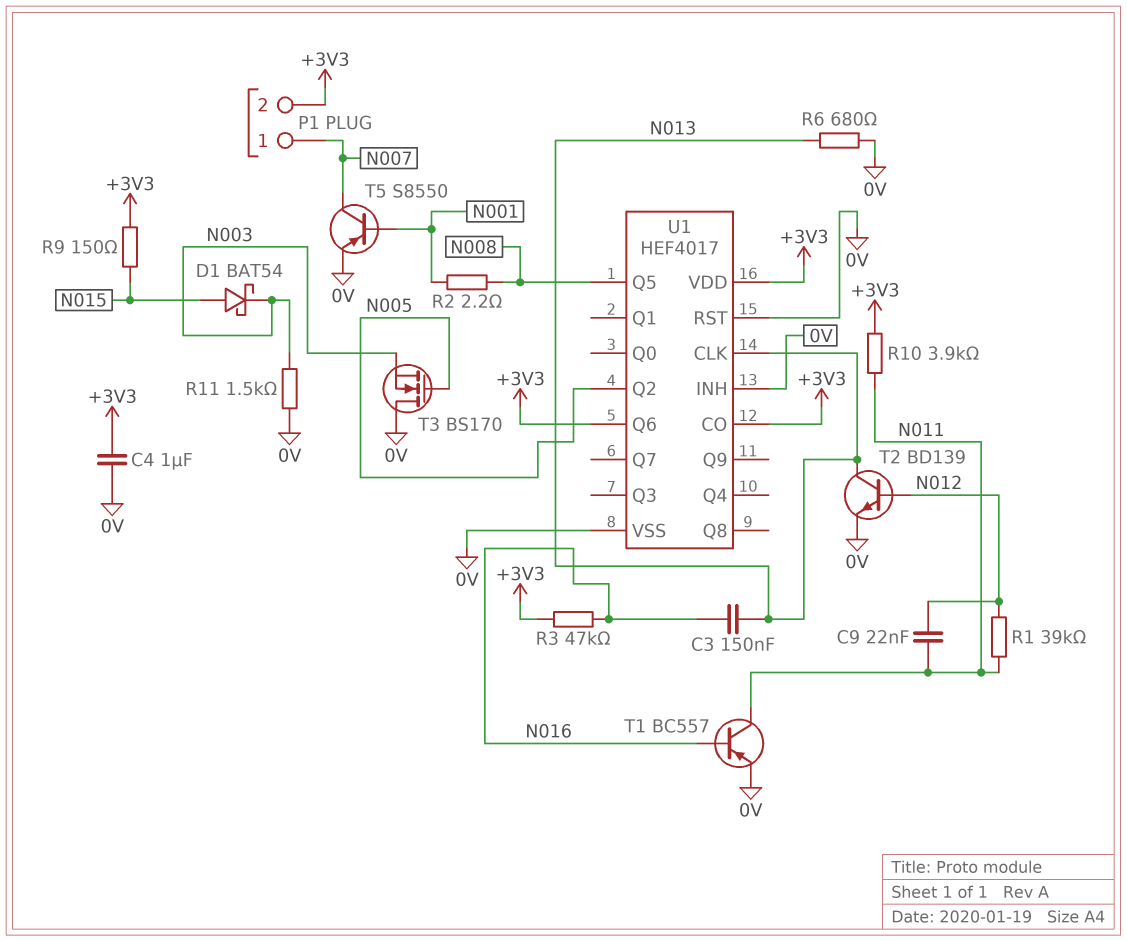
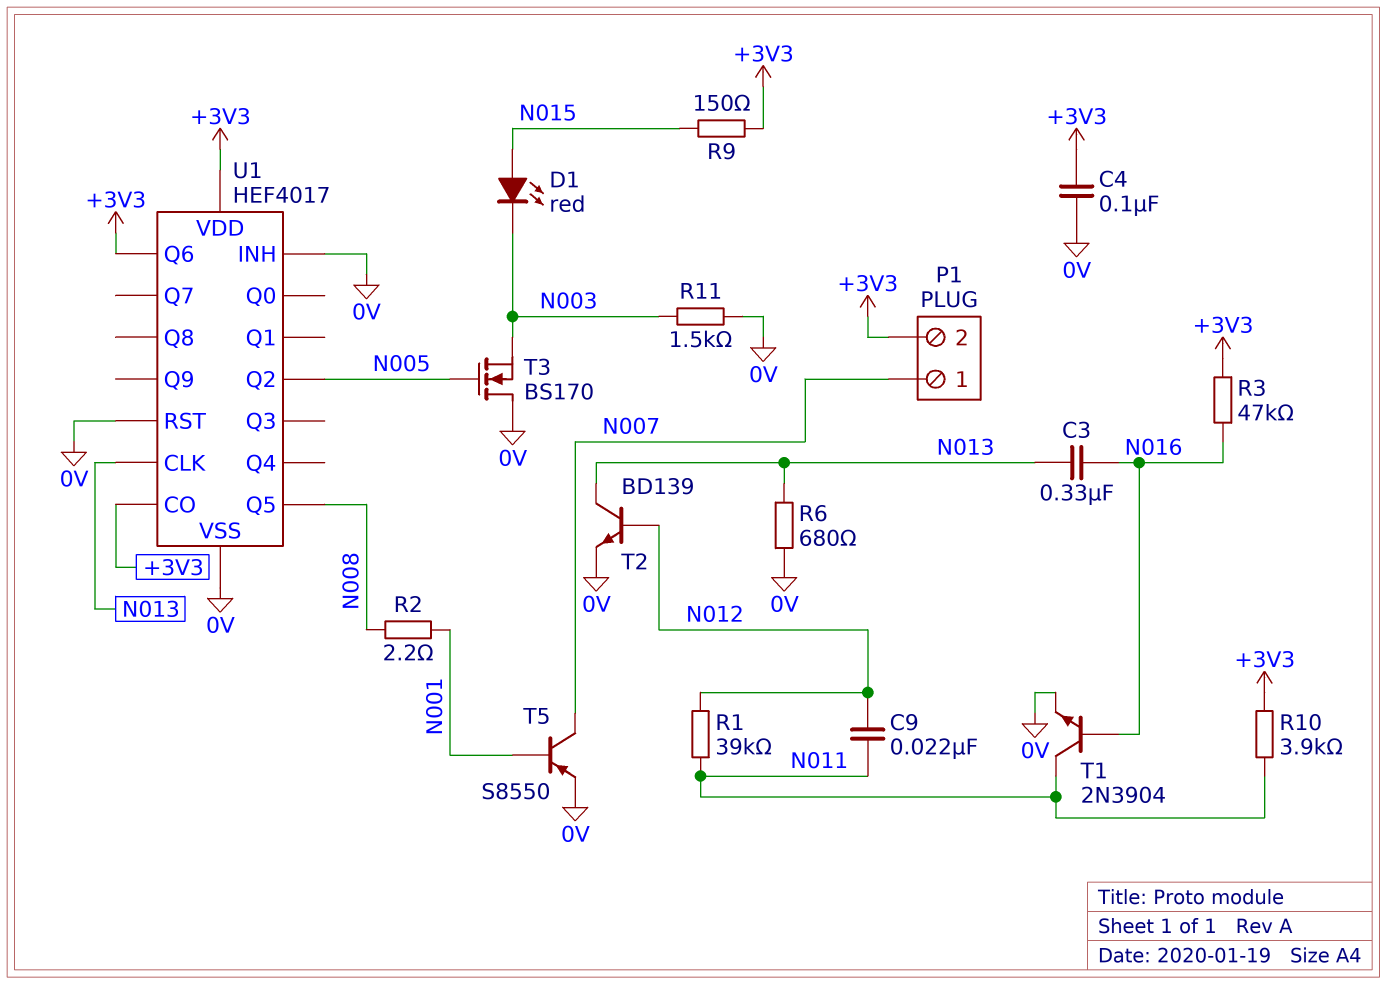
C3: 150nF (N013, N016) -> 330nF (N013, N016)
C4: 1uF (+3V3, 0V) -> 100nF (+3V3, 0V)
D1: schottky BAT54 (A N015, K N003) -> LED red (A N015, K N003)
T1: PNP BC557 (B N016, C N011, E 0V) -> NPN 2N3904 (B N016, C N011, E 0V)

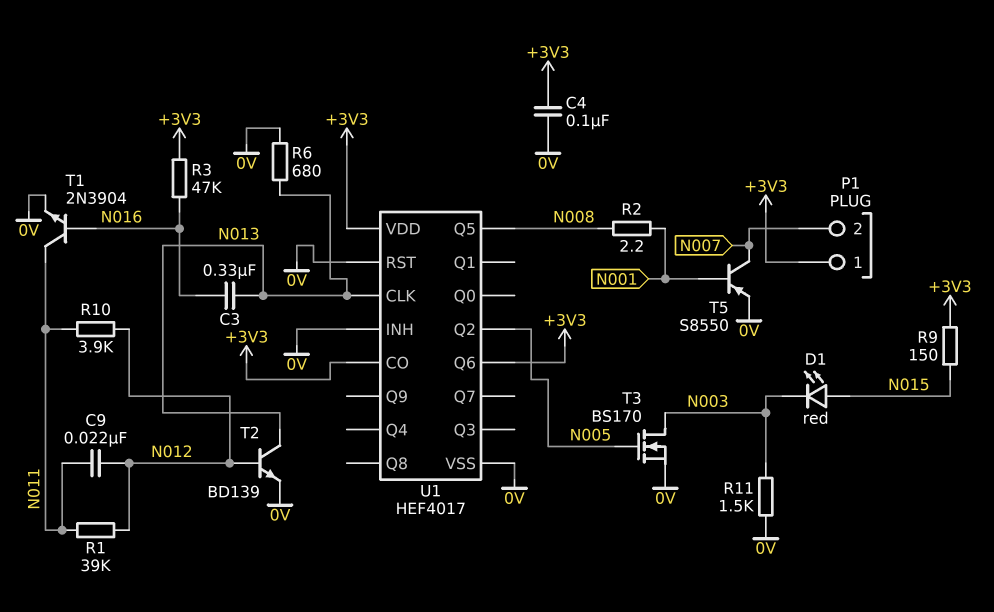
P1 pin 1: N007 -> +3V3
P1 pin 2: +3V3 -> N007
R10: 3.9k (+3V3, N011) -> 3.9k (N011, N012)
T3: NMOS BS170 (G N005, D 0V, S N003) -> NMOS BS170 (G N005, D N003, S 0V)

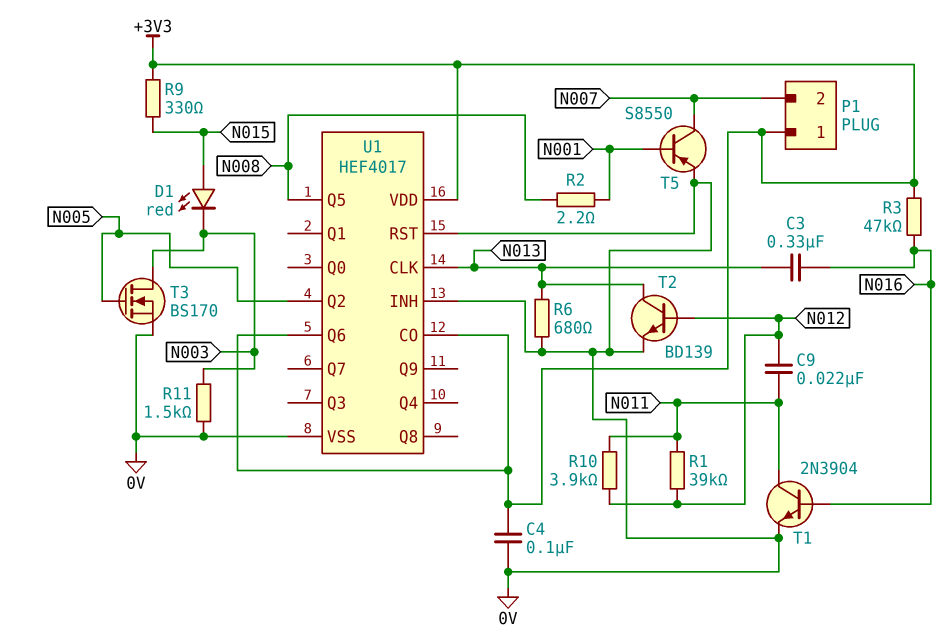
R9: 150 (+3V3, N015) -> 330 (+3V3, N015)

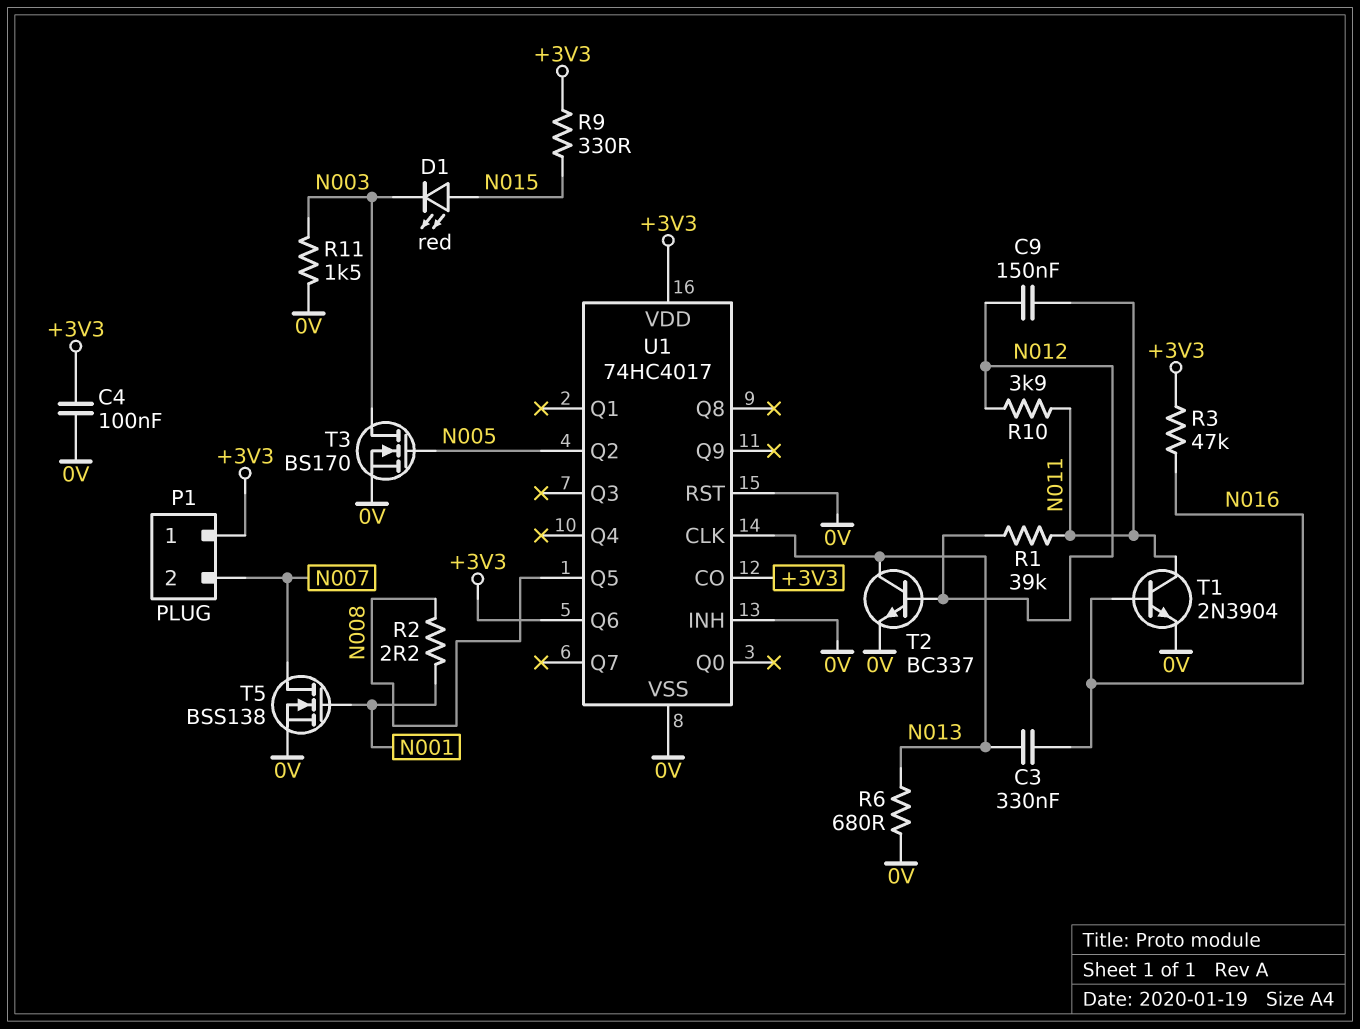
C9: 22nF (N011, N012) -> 150nF (N011, N012)
T2: NPN BD139 (B N012, C N013, E 0V) -> NPN BC337 (B N012, C N013, E 0V)
T5: PNP S8550 (B N001, C N007, E 0V) -> NMOS BSS138 (G N001, D N007, S 0V)
U1: HEF4017 -> 74HC4017

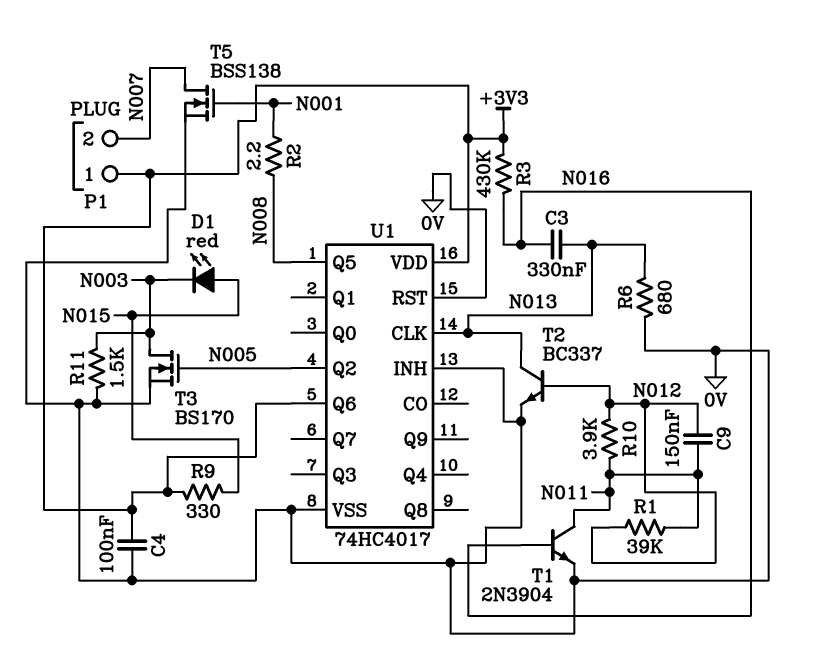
R3: 47k (+3V3, N016) -> 430k (+3V3, N016)
U1 pin CO: +3V3 -> none

